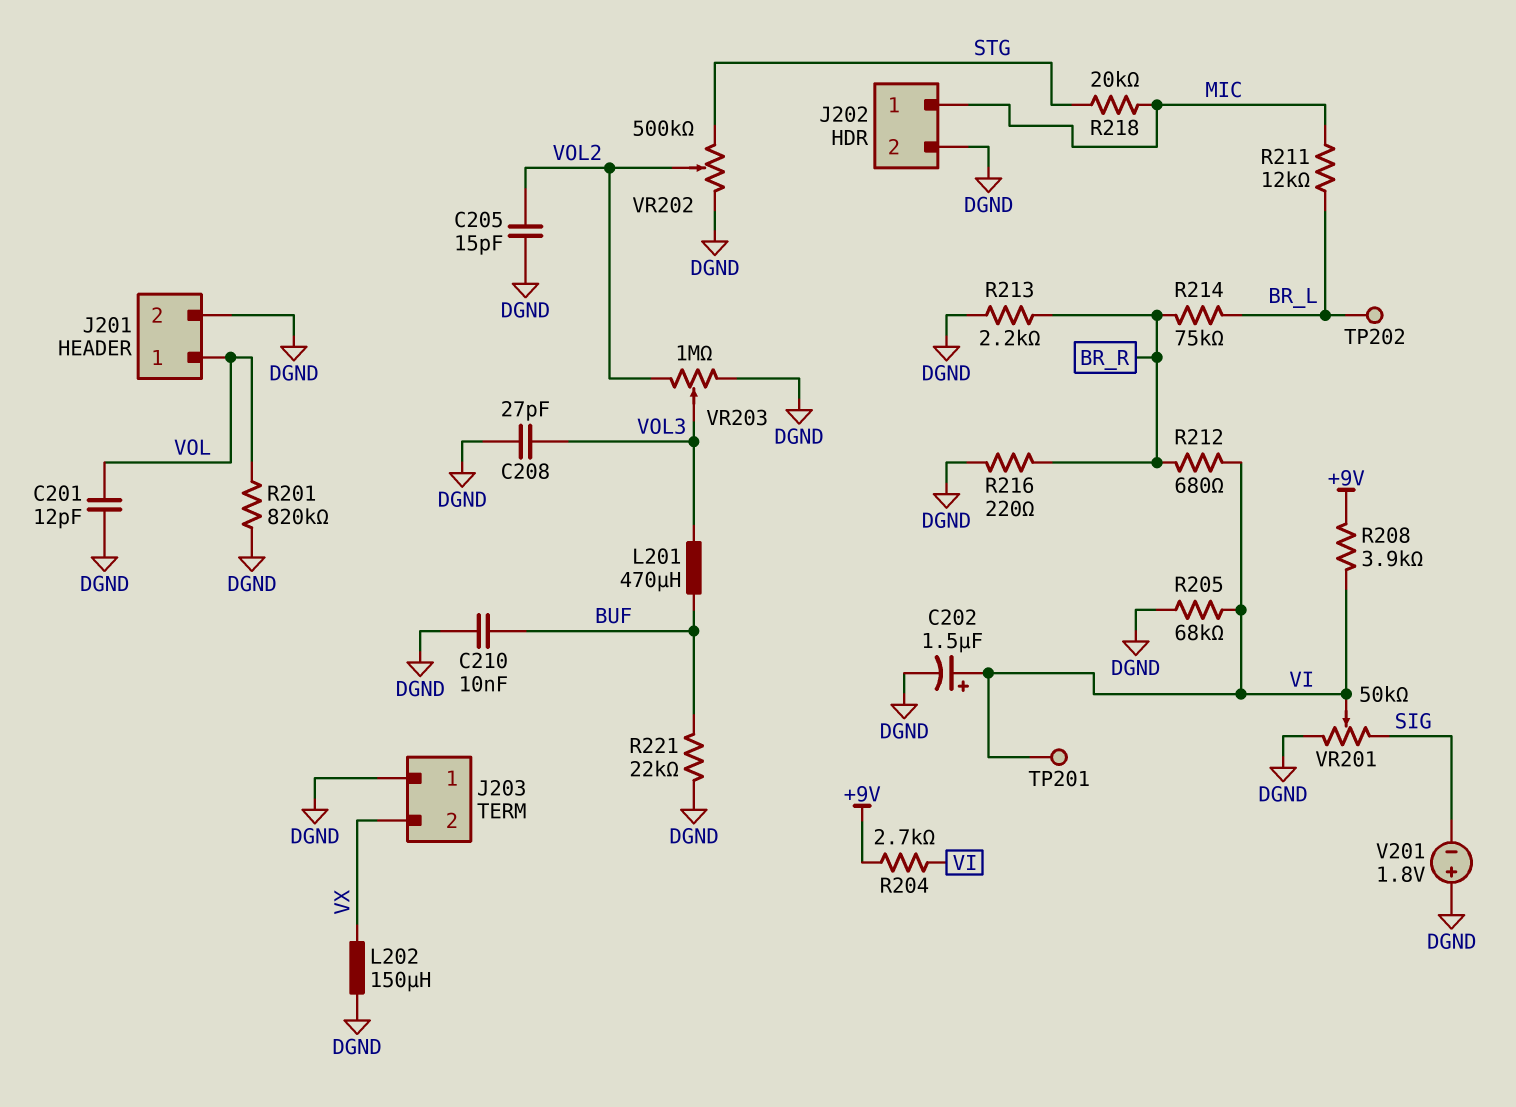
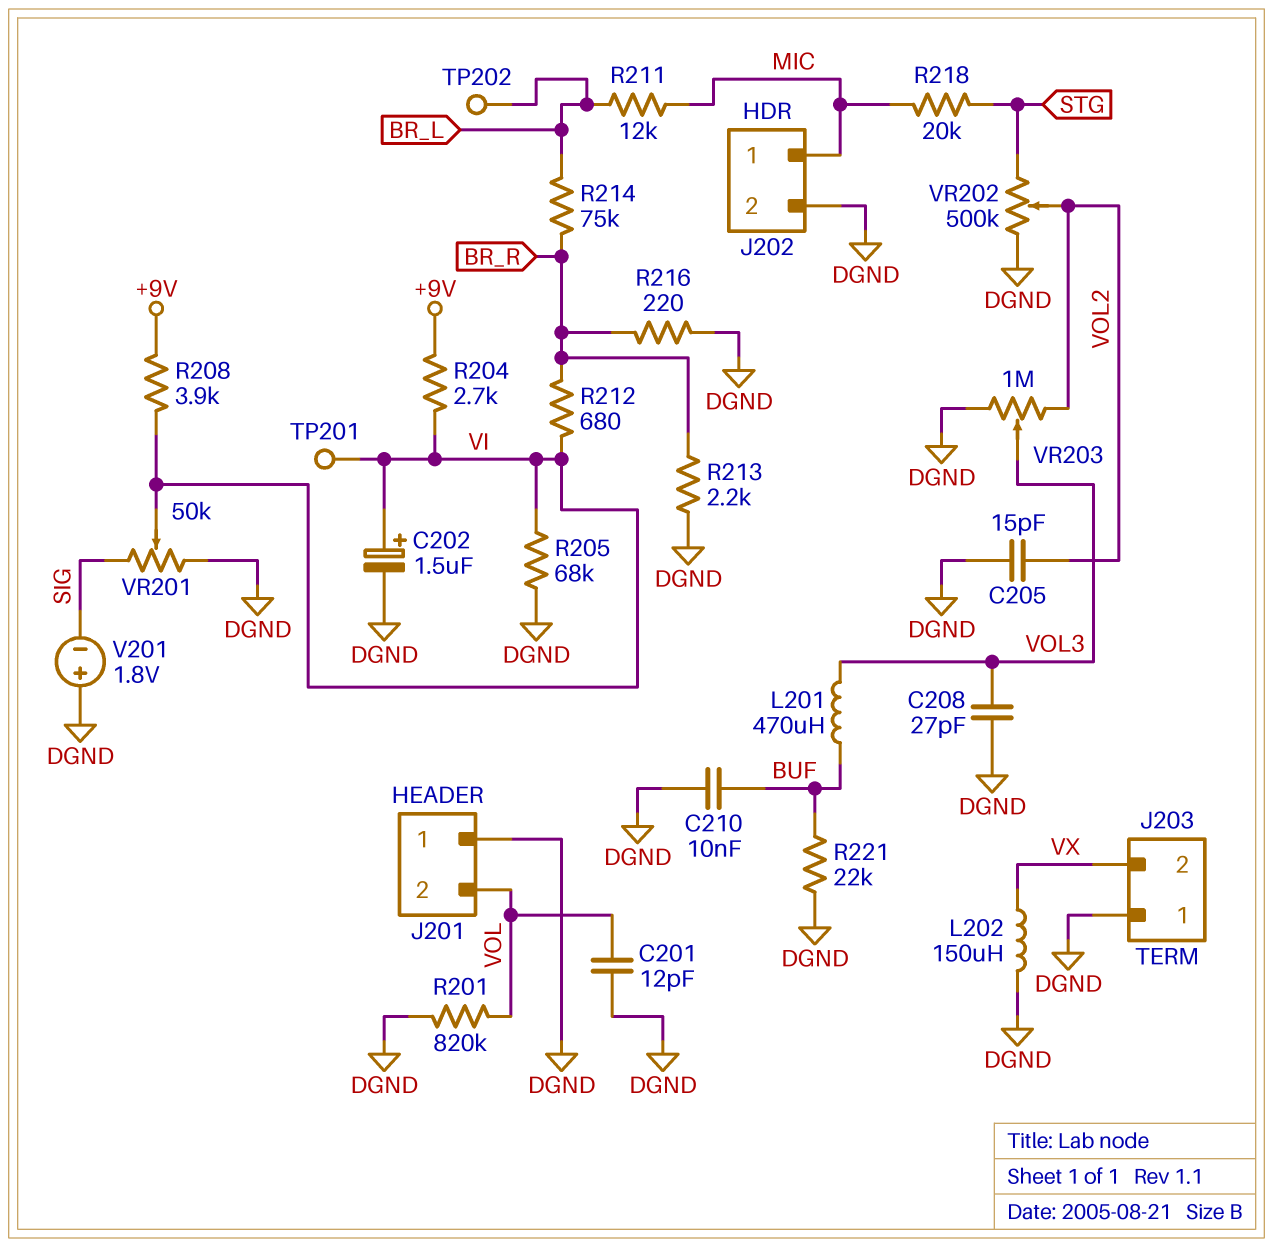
J201 pin 1: VOL -> DGND
J201 pin 2: DGND -> VOL

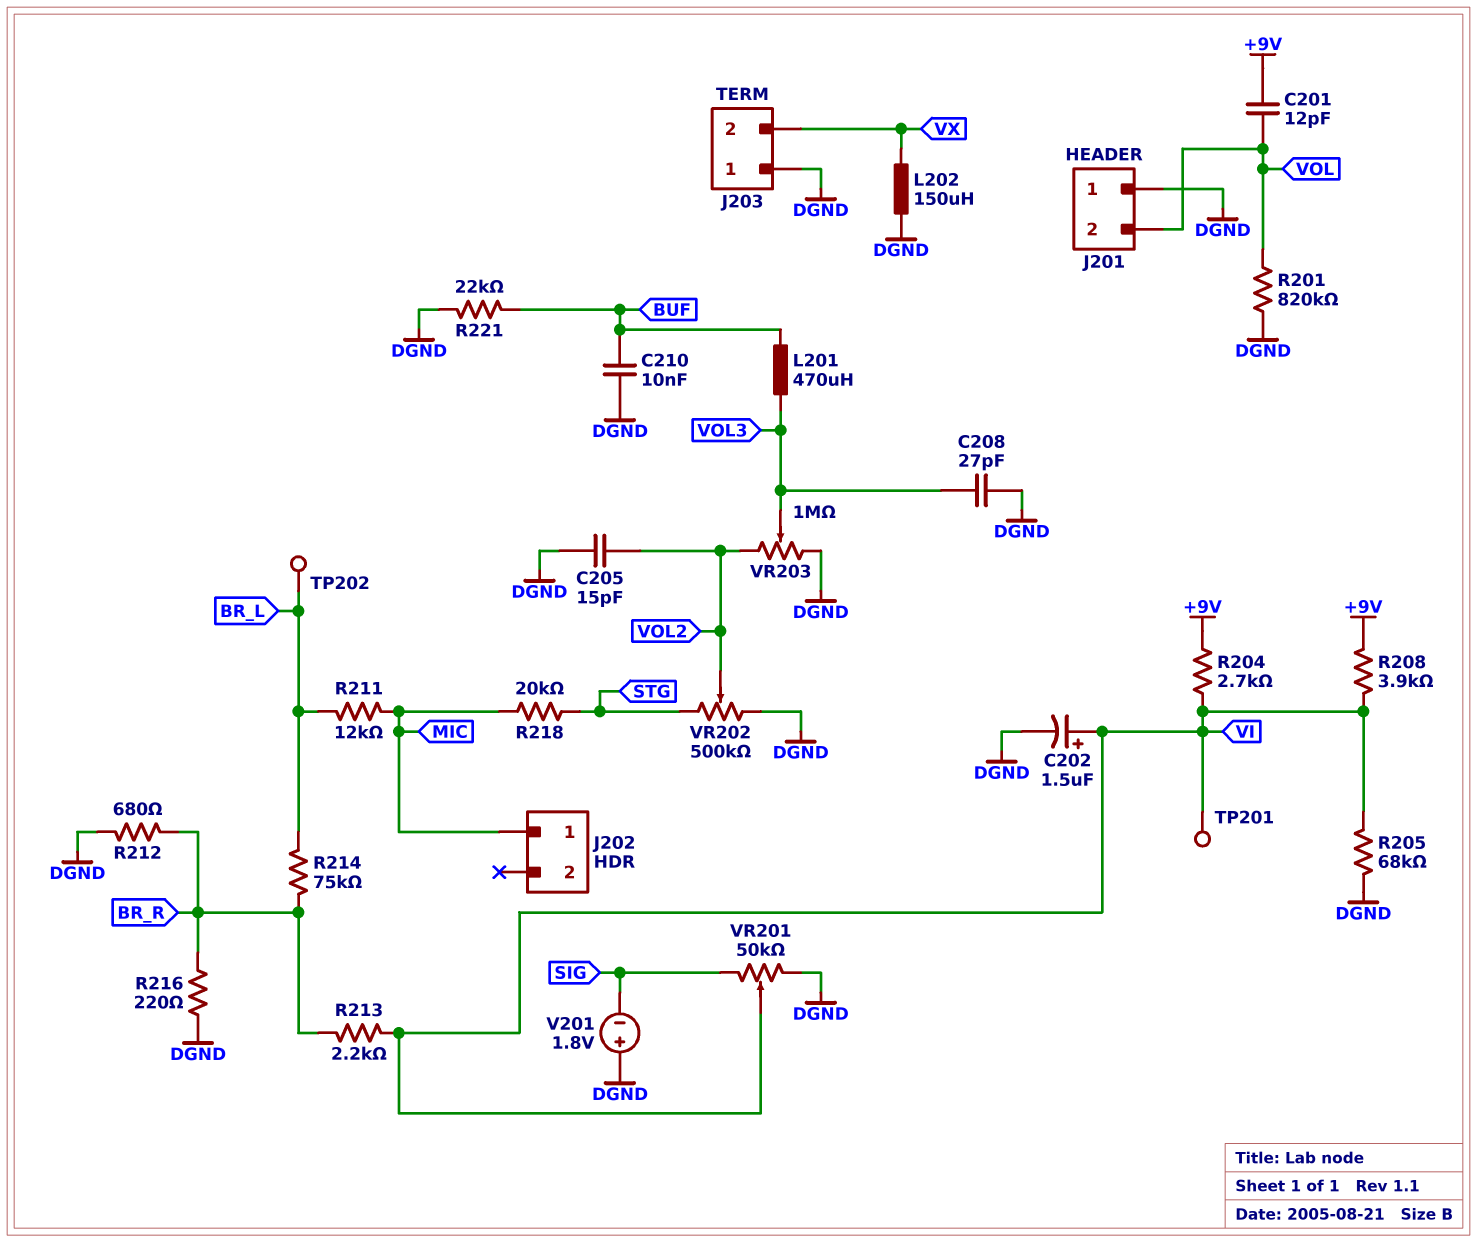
C201: 12pF (DGND, VOL) -> 12pF (+9V, VOL)
J202 pin 2: DGND -> none
R212: 680 (BR_R, VI) -> 680 (BR_R, DGND)
R213: 2.2k (BR_R, DGND) -> 2.2k (BR_R, VI)

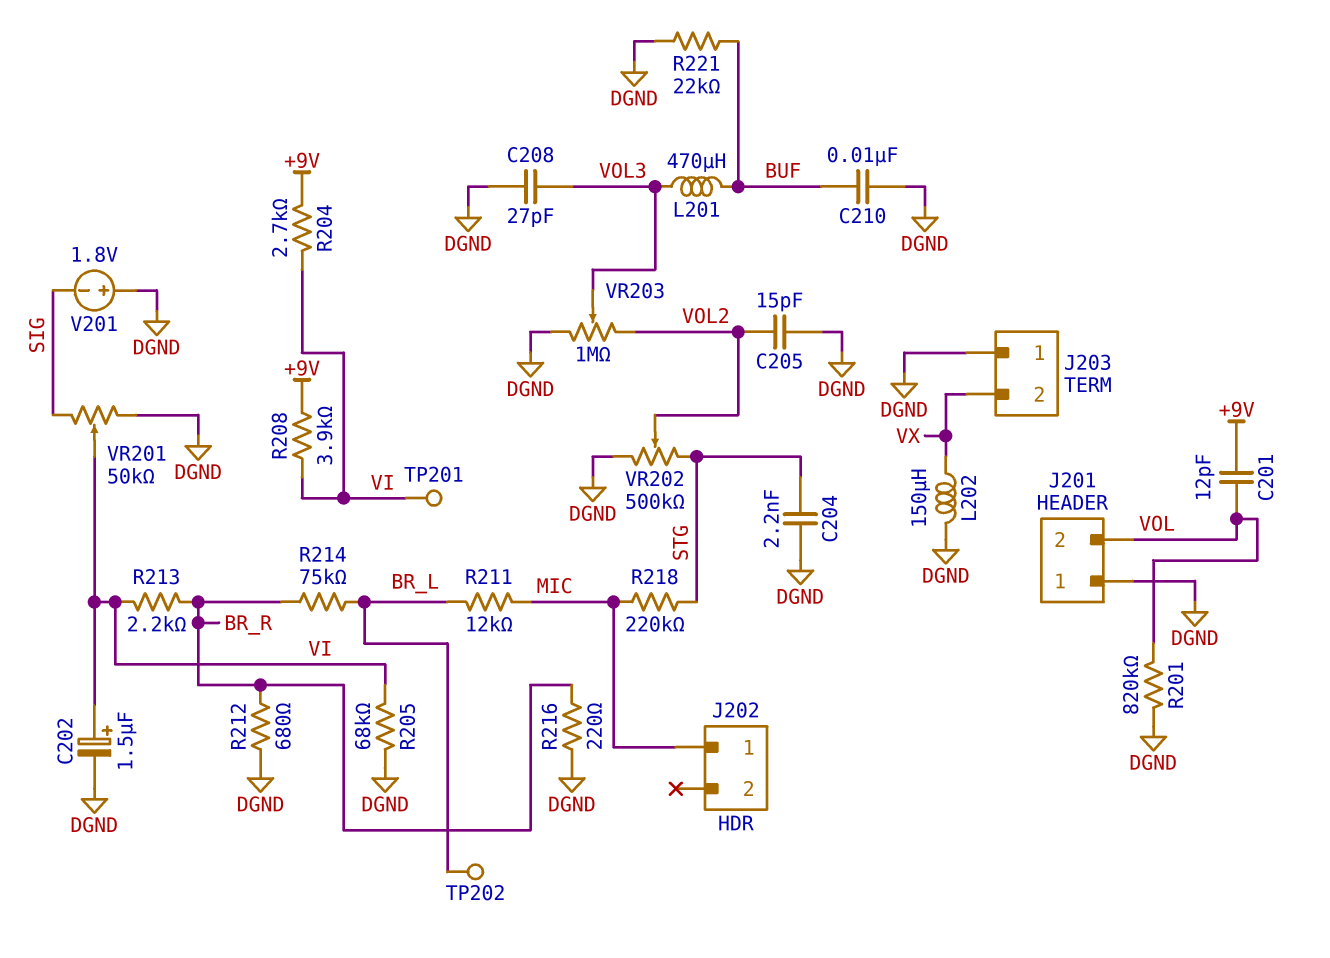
C204: none -> 2.2nF (DGND, STG)
R218: 20k (MIC, STG) -> 220k (MIC, STG)

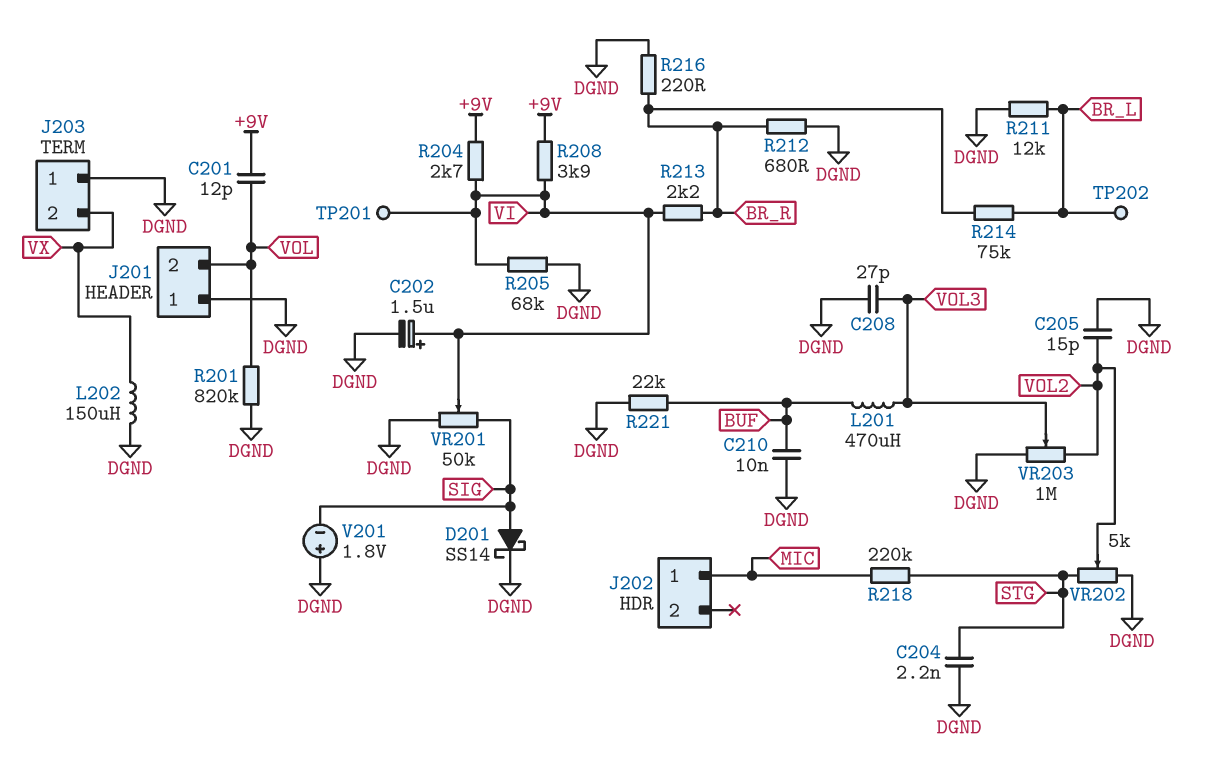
D201: none -> schottky SS14 (A SIG, K DGND)
R211: 12k (BR_L, MIC) -> 12k (BR_L, DGND)
VR202: 500k (DGND, STG, wiper VOL2) -> 5k (DGND, STG, wiper VOL2)

